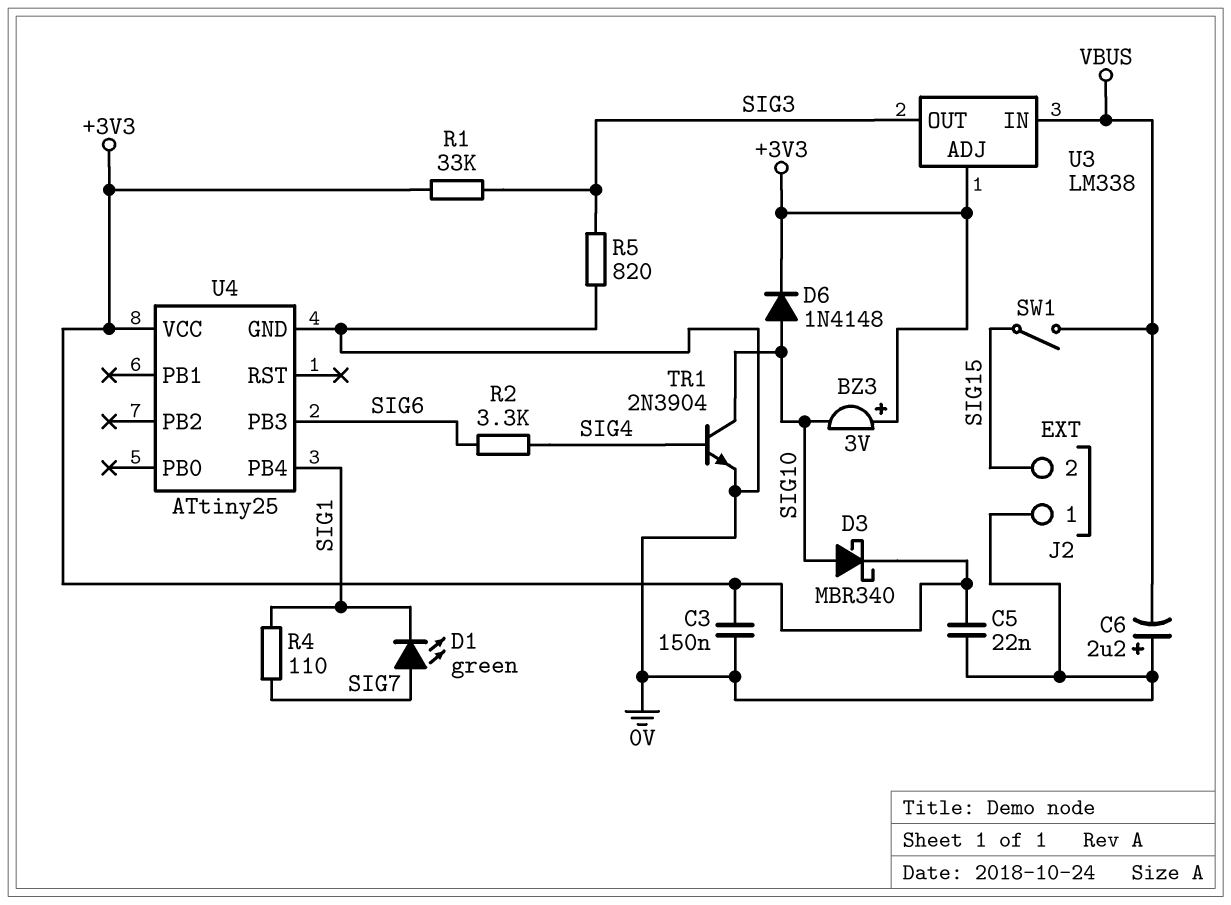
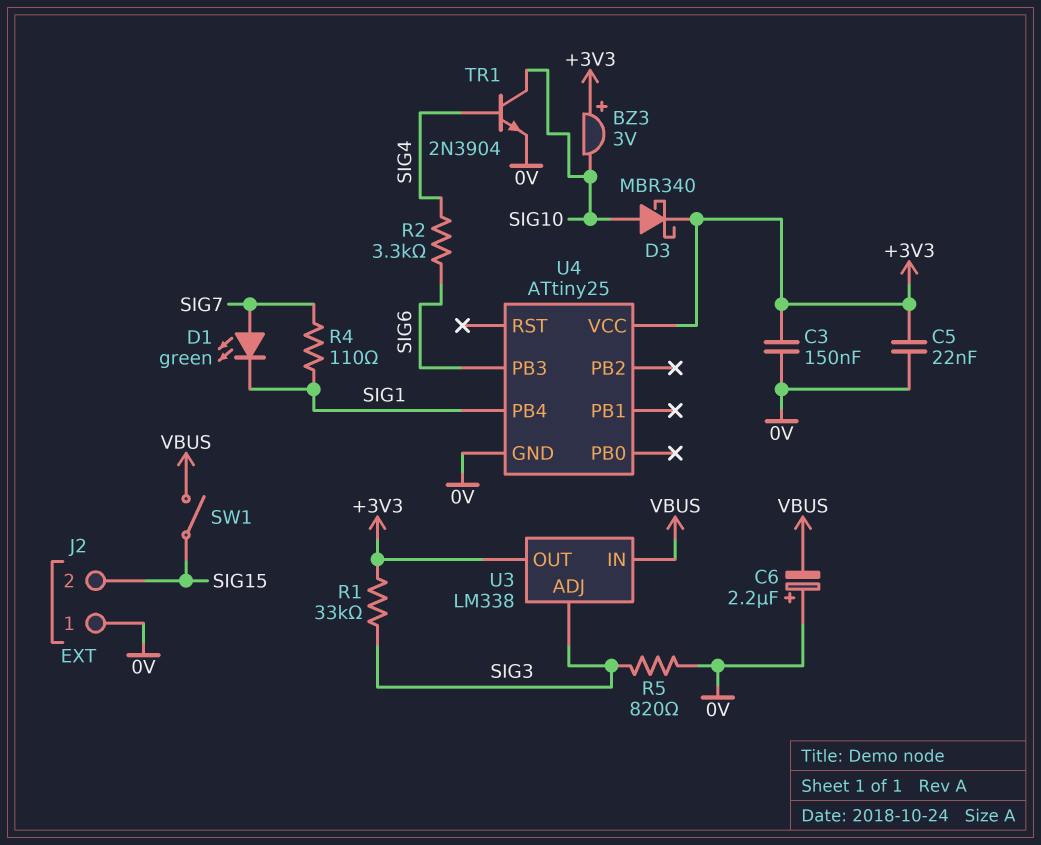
D6: diode 1N4148 (A SIG10, K +3V3) -> none
U3 pin ADJ: +3V3 -> SIG3
U3 pin OUT: SIG3 -> +3V3

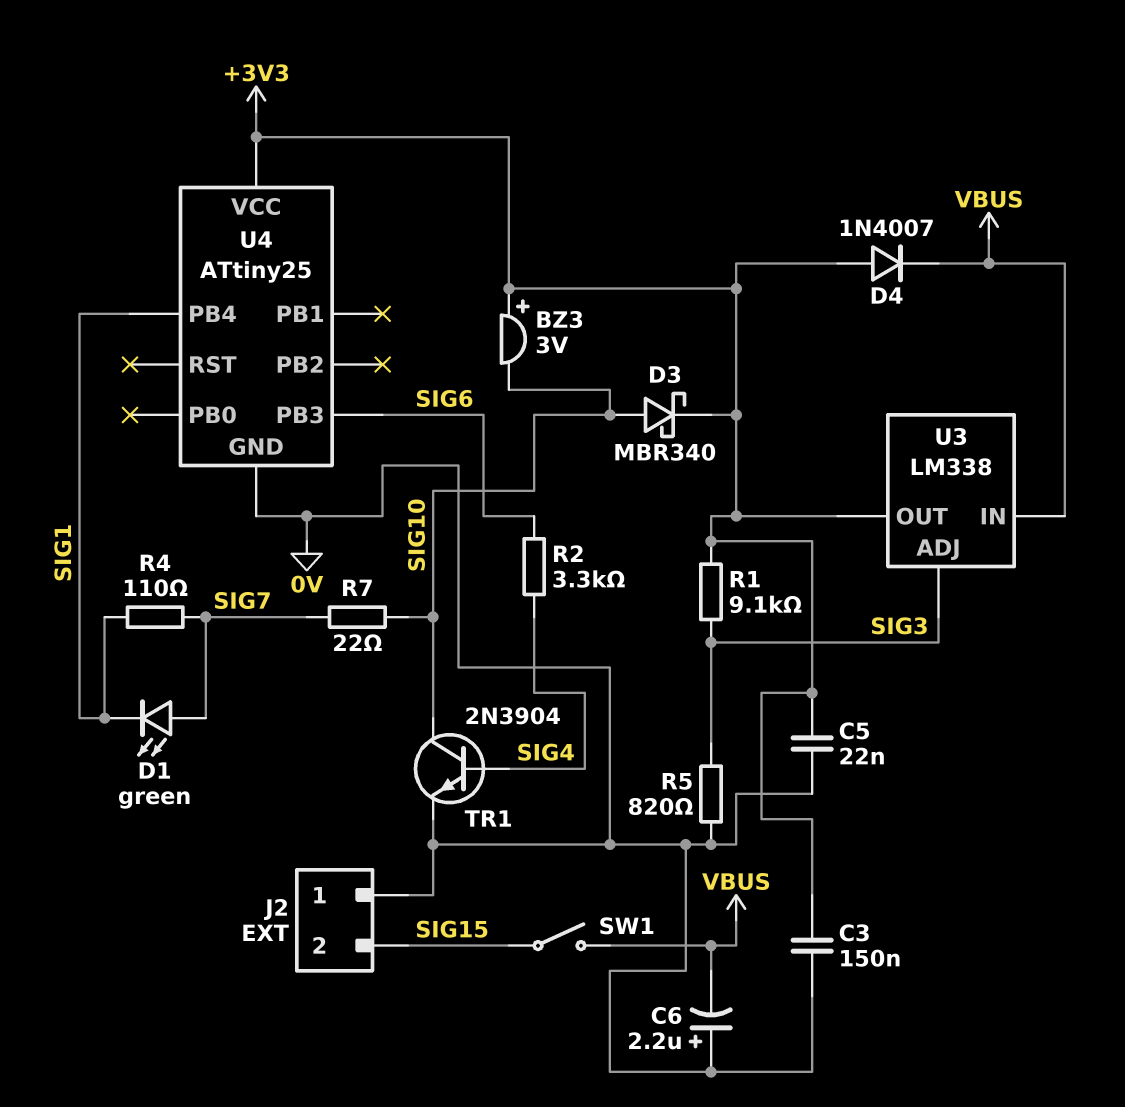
D4: none -> diode 1N4007 (A +3V3, K VBUS)
R1: 33k (+3V3, SIG3) -> 9.1k (+3V3, SIG3)
R7: none -> 22 (SIG7, SIG10)

